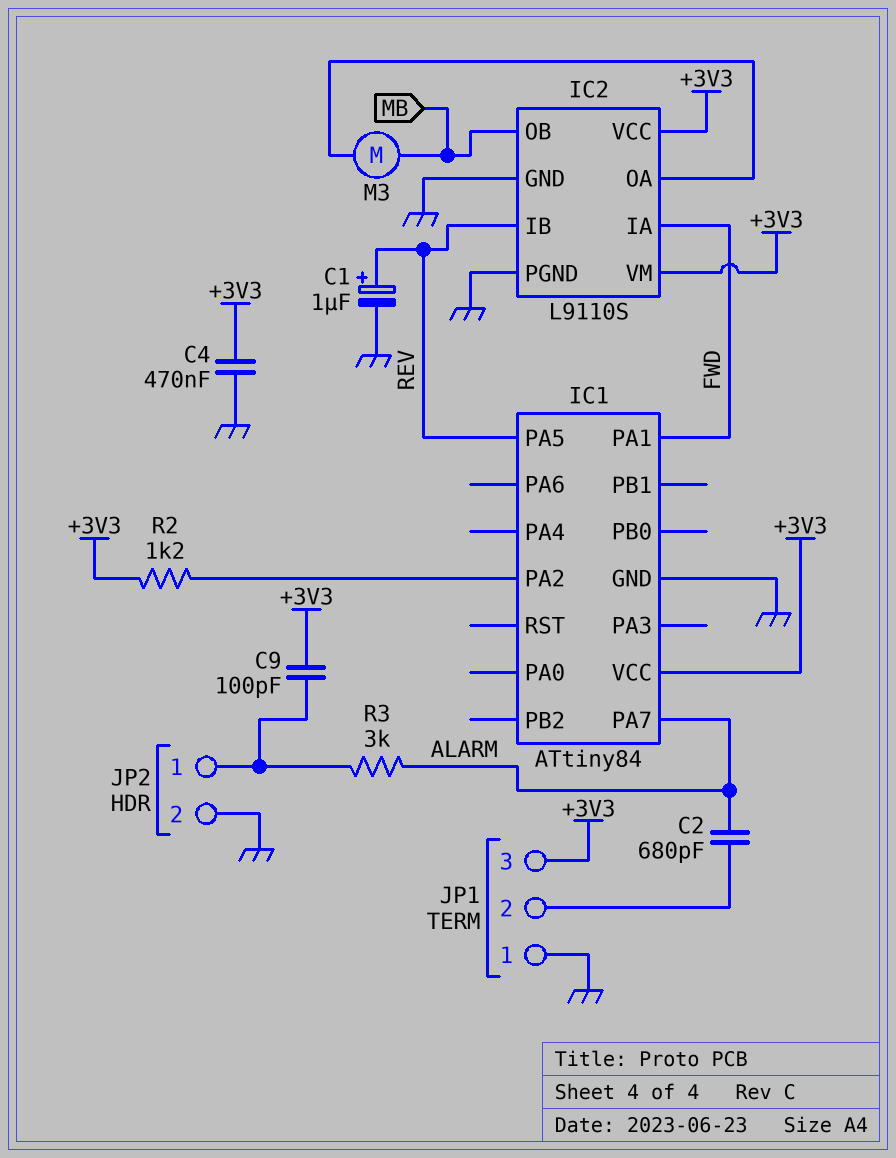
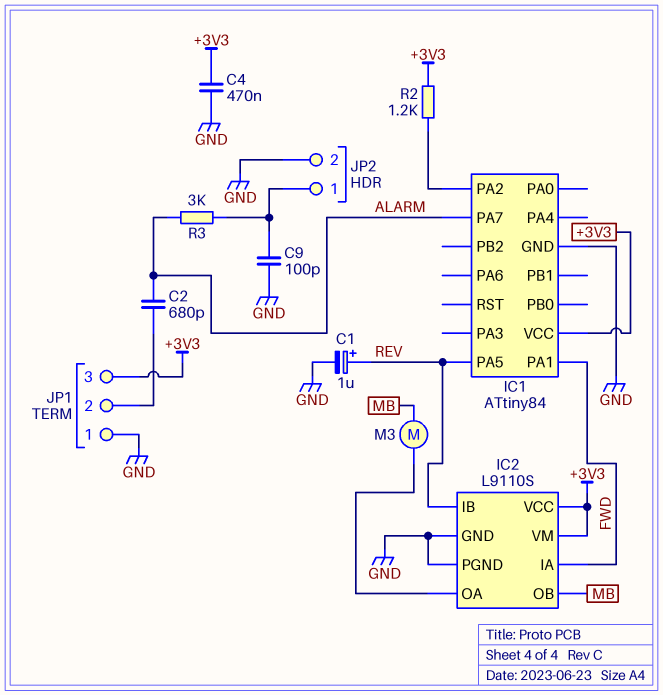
C9: 100pF (+3V3, JP2/1) -> 100pF (GND, JP2/1)

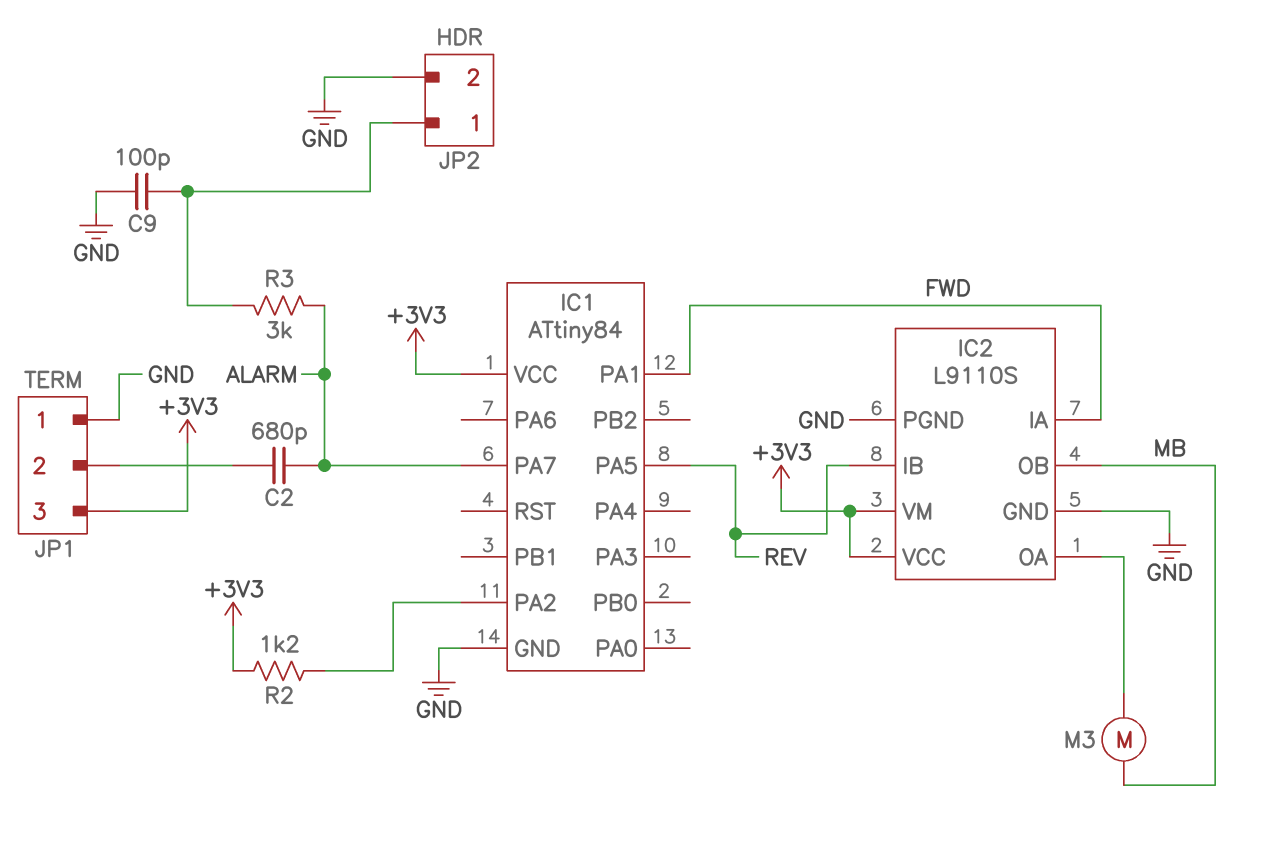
C1: 1uF (plus REV, minus GND) -> none
C4: 470nF (+3V3, GND) -> none

